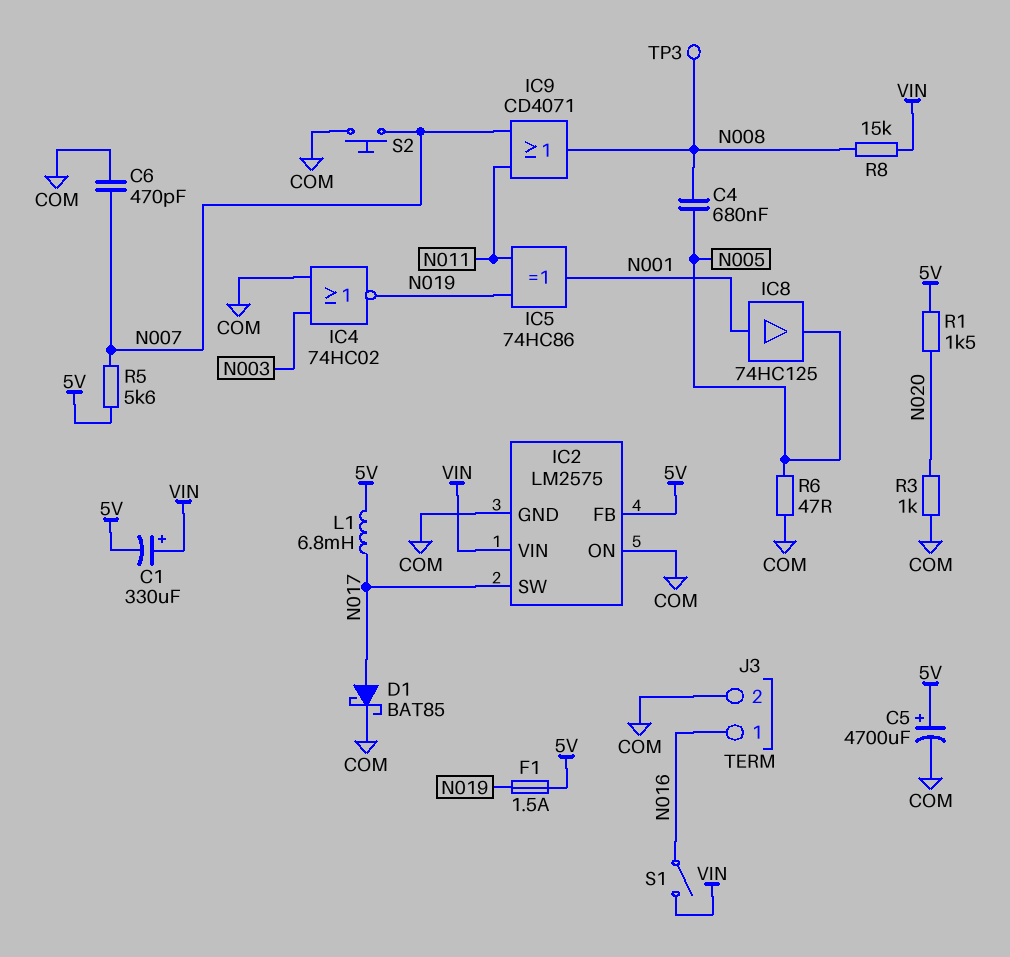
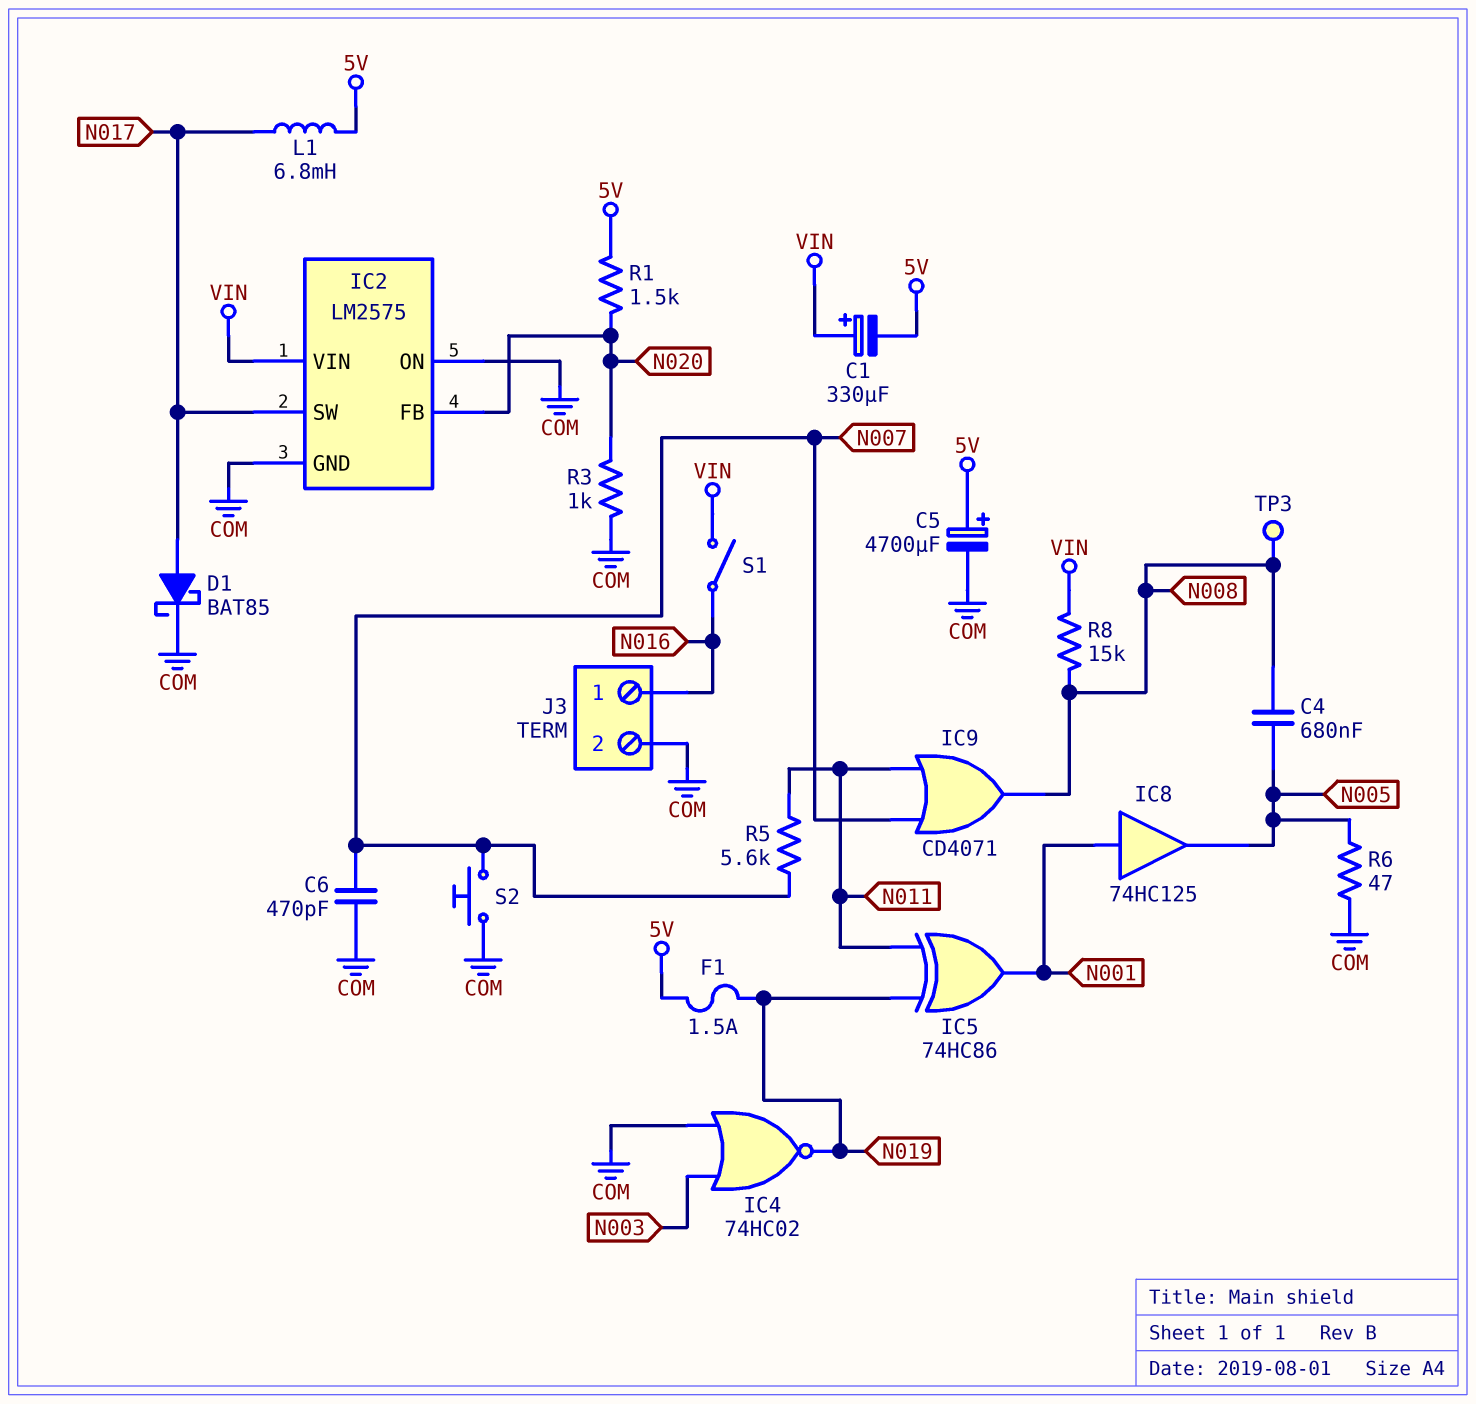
IC2 pin FB: 5V -> N020
R5: 5.6k (5V, N007) -> 5.6k (N007, N011)

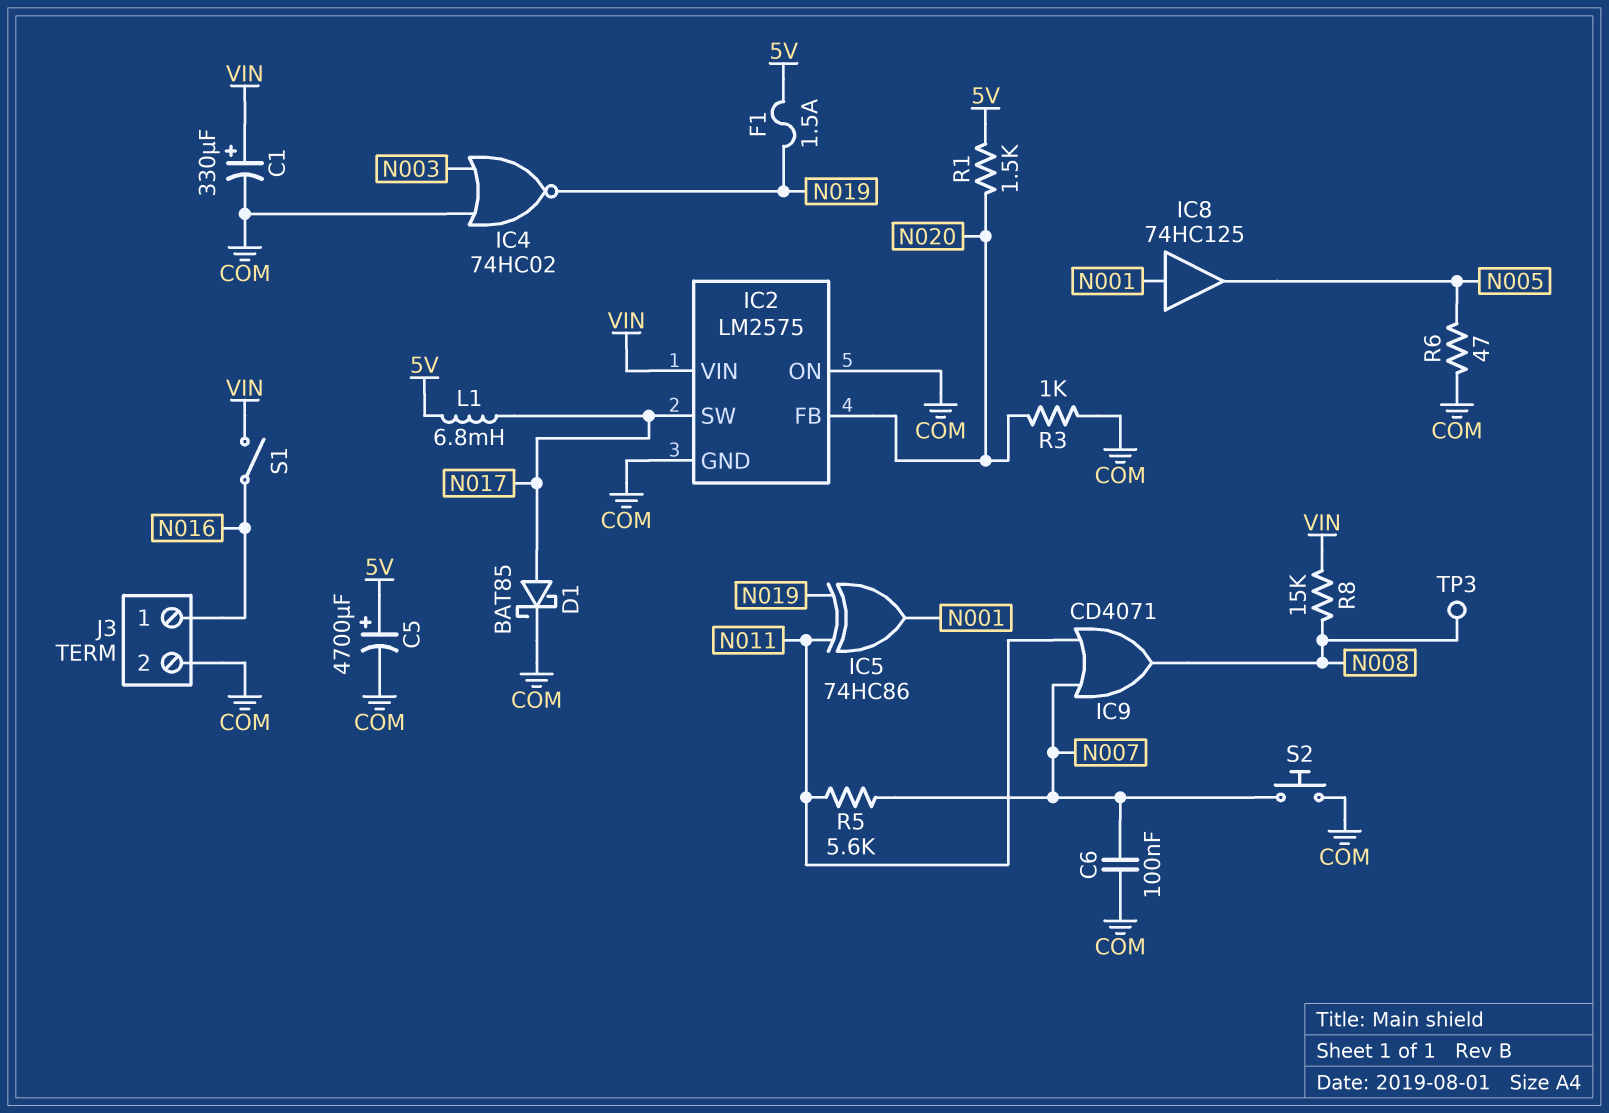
C1: 330uF (plus VIN, minus 5V) -> 330uF (plus VIN, minus COM)
C4: 680nF (N005, N008) -> none
C6: 470pF (COM, N007) -> 100nF (COM, N007)

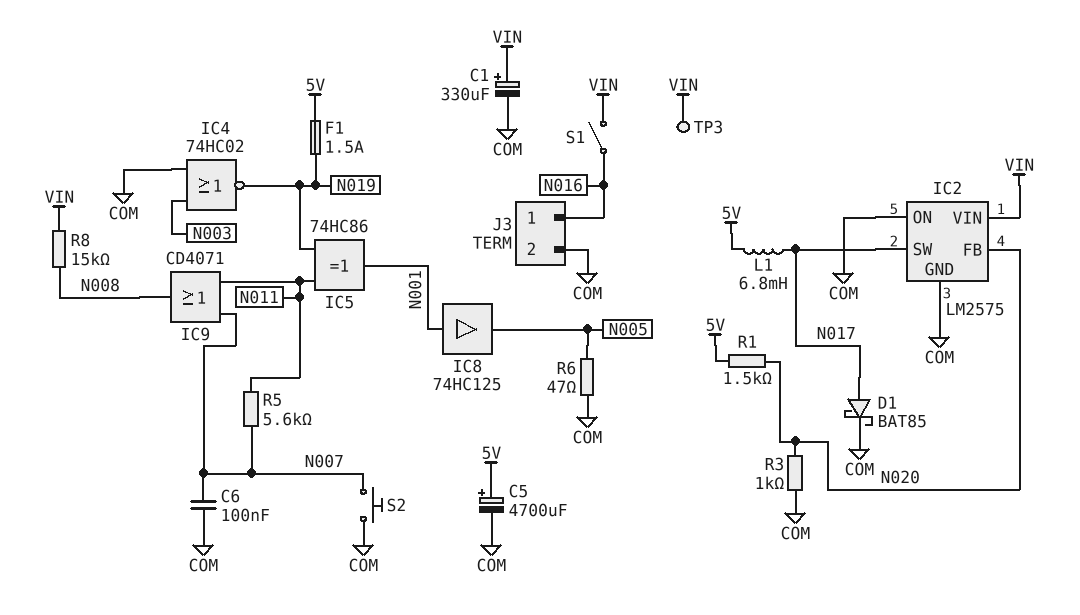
TP3: test point (N008) -> test point (VIN)

